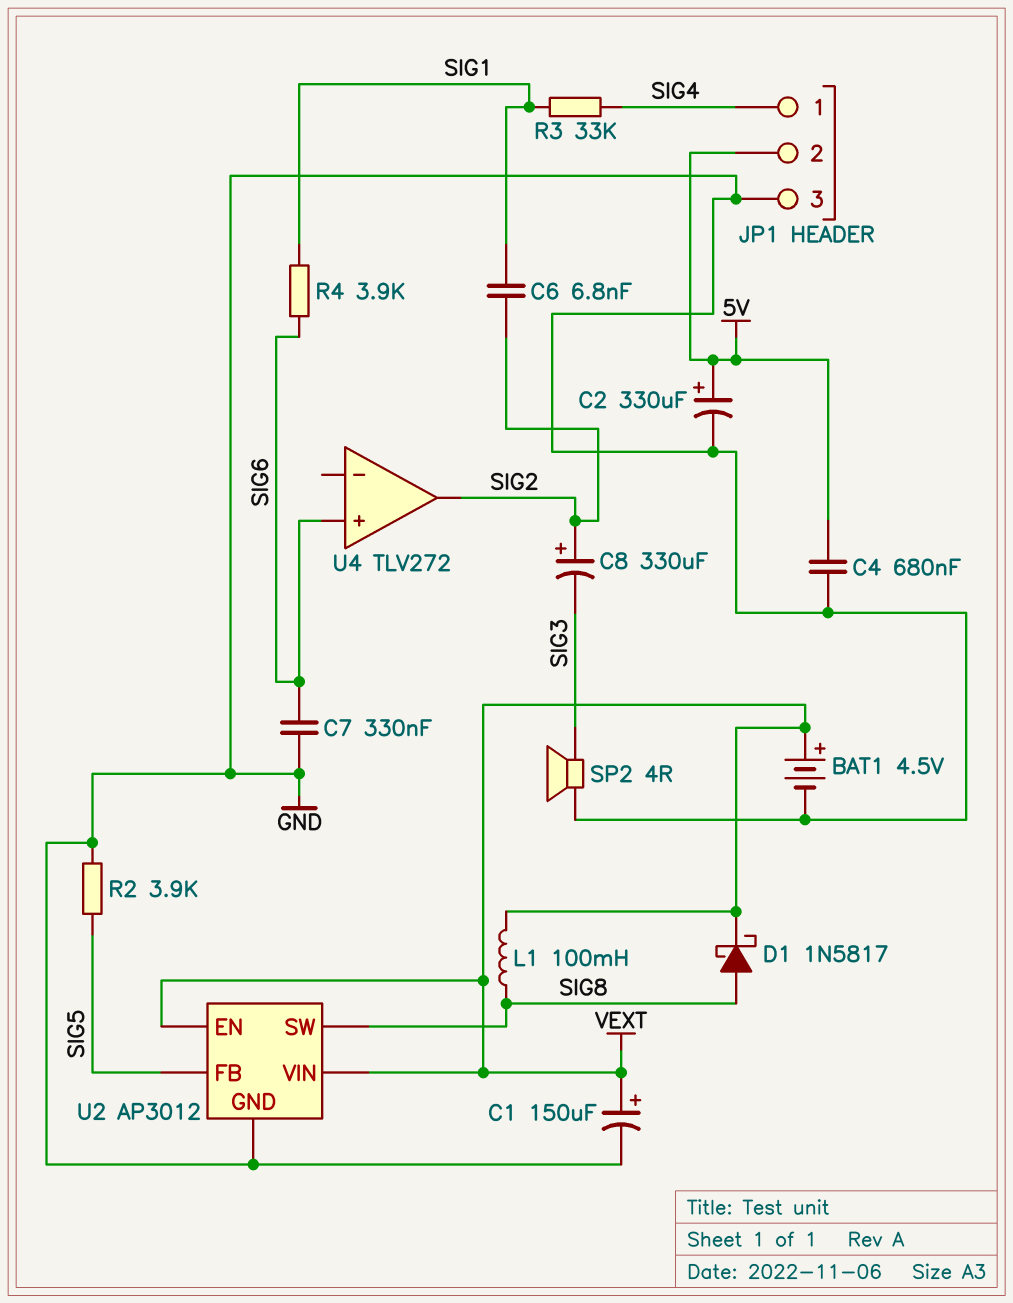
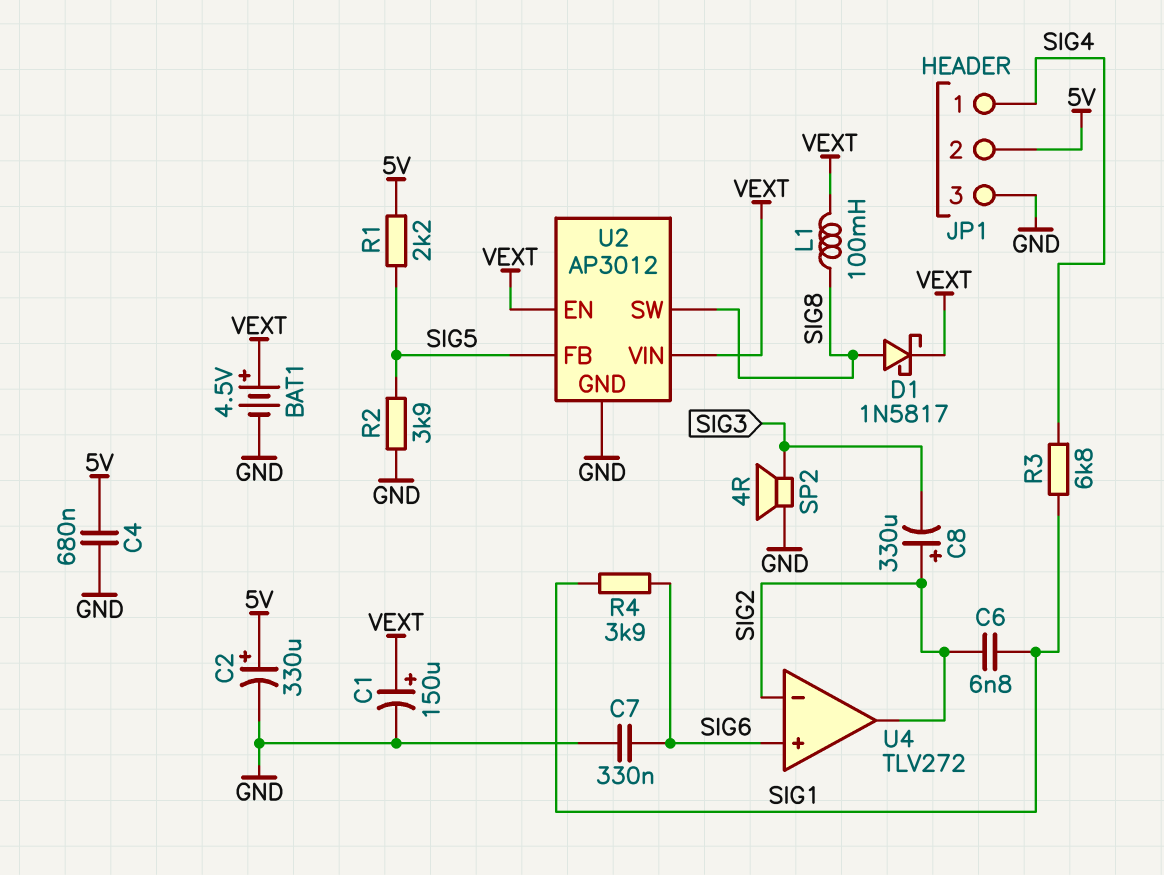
R1: none -> 2.2k (5V, SIG5)
R3: 33k (SIG1, SIG4) -> 6.8k (SIG1, SIG4)
U4 pin in-: none -> SIG2

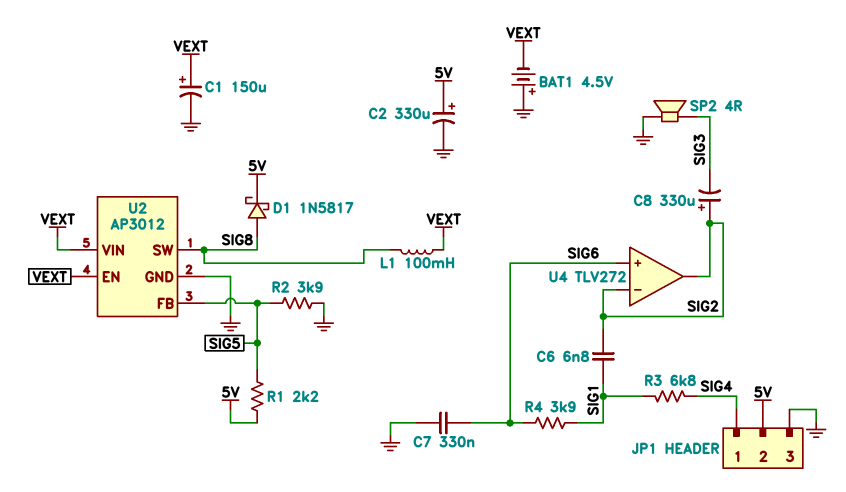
BAT1: 4.5V (plus VEXT, minus GND) -> 4.5V (plus GND, minus VEXT)
C4: 680nF (5V, GND) -> none
D1: schottky 1N5817 (A SIG8, K VEXT) -> schottky 1N5817 (A SIG8, K 5V)

